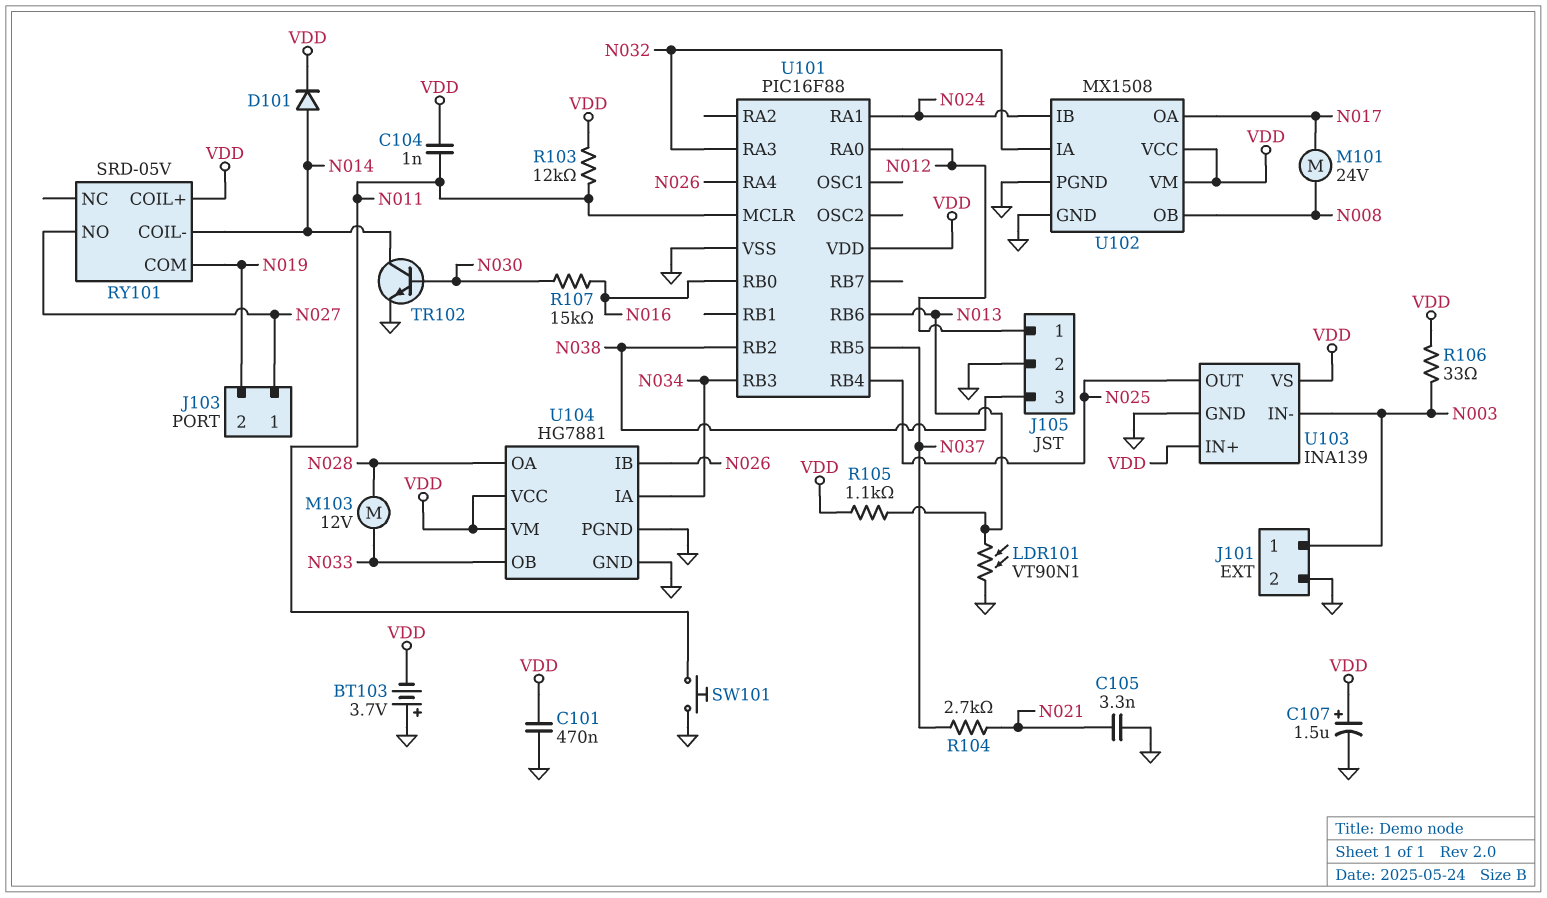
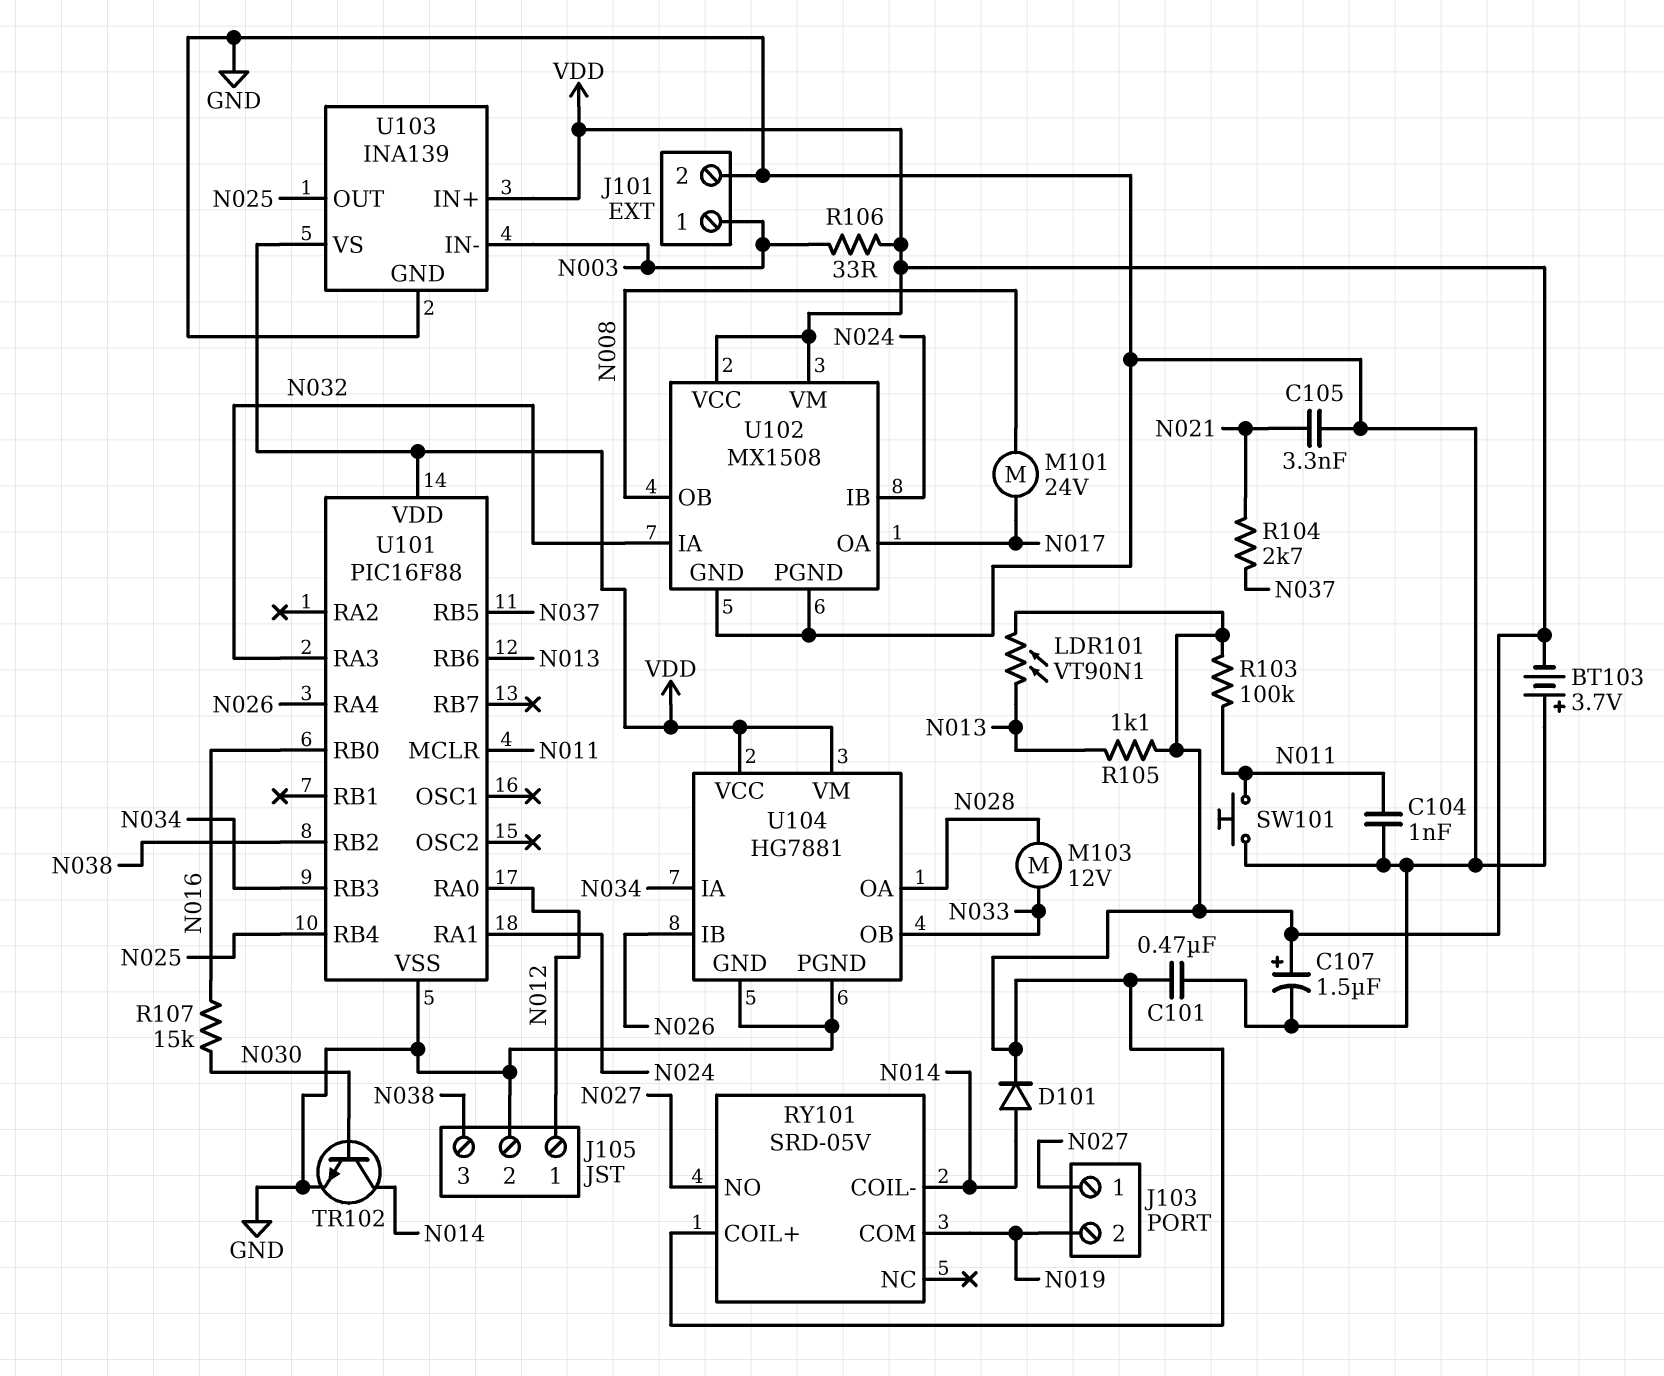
C104: 1nF (N011, VDD) -> 1nF (GND, N011)
LDR101: VT90N1 (GND, N013) -> VT90N1 (N013, VDD)
R103: 12k (N011, VDD) -> 100k (N011, VDD)

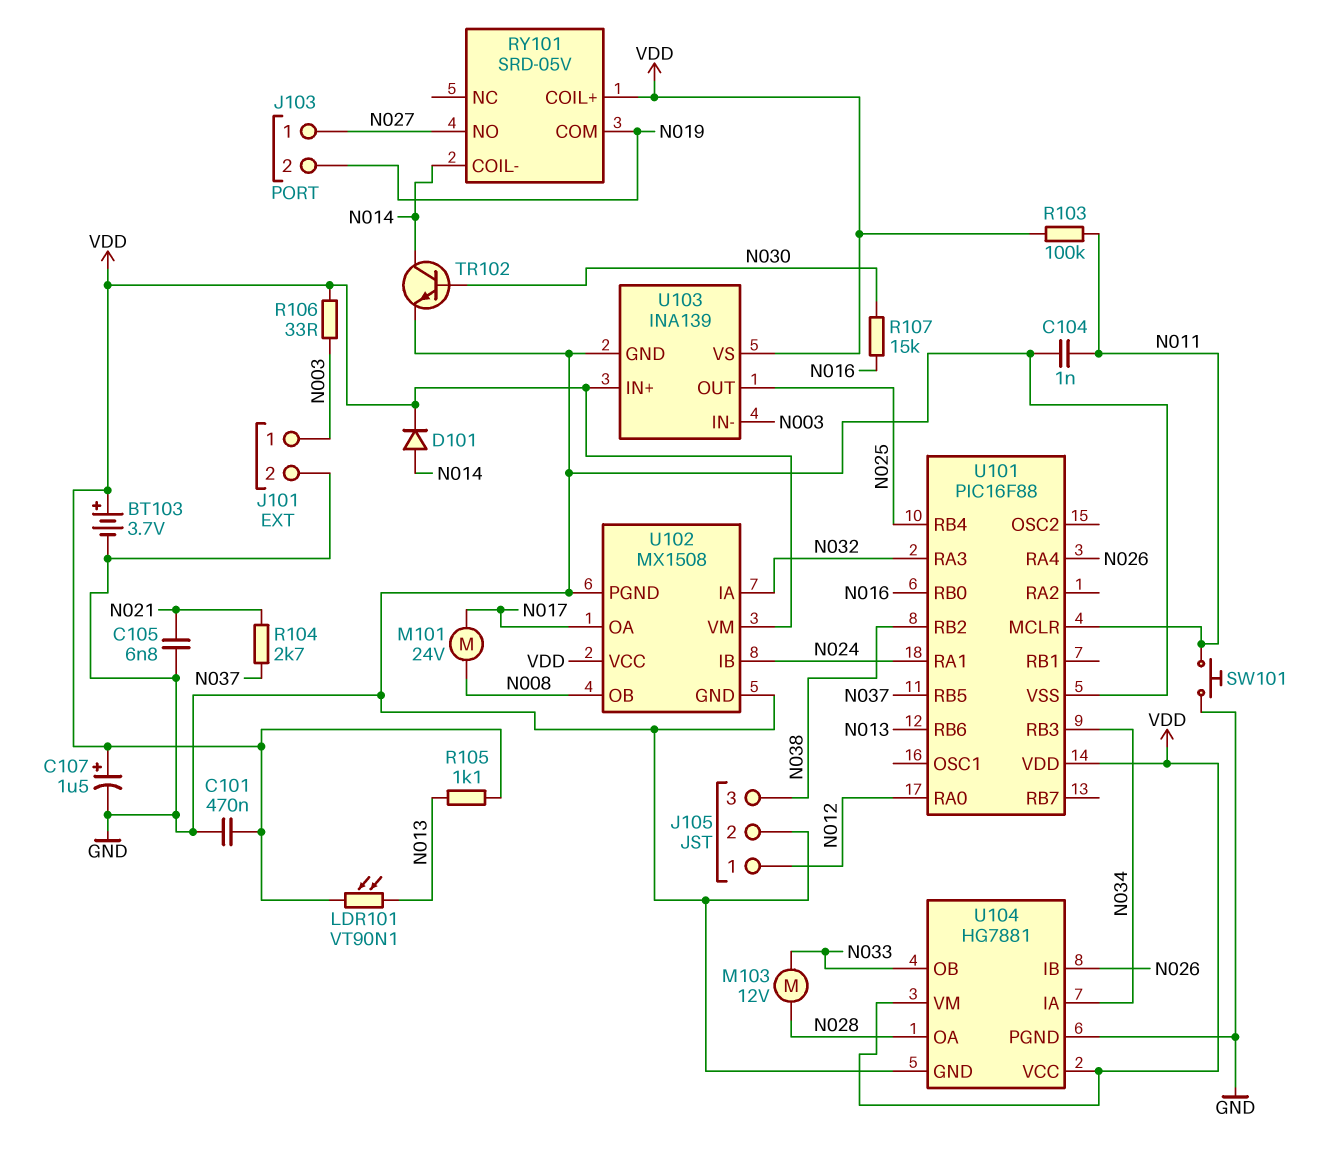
BT103: 3.7V (plus GND, minus VDD) -> 3.7V (plus VDD, minus GND)
C105: 3.3nF (GND, N021) -> 6.8nF (GND, N021)

